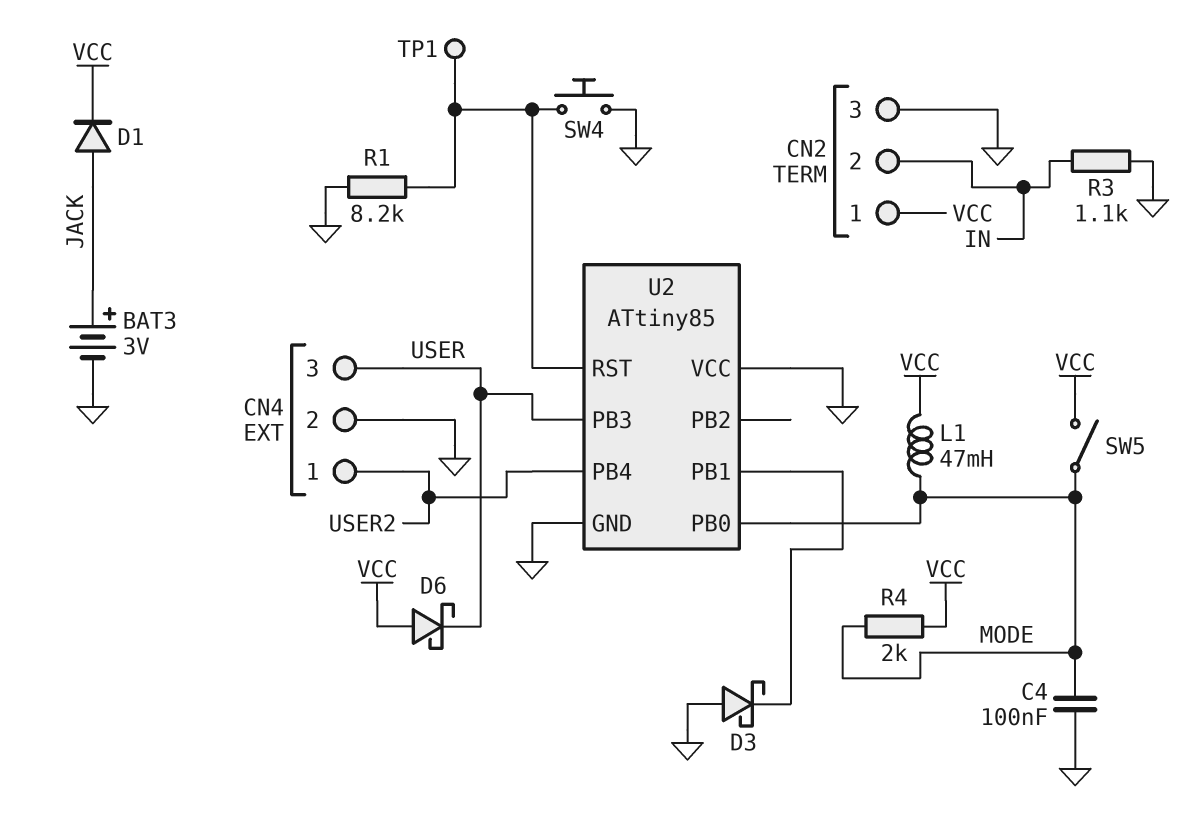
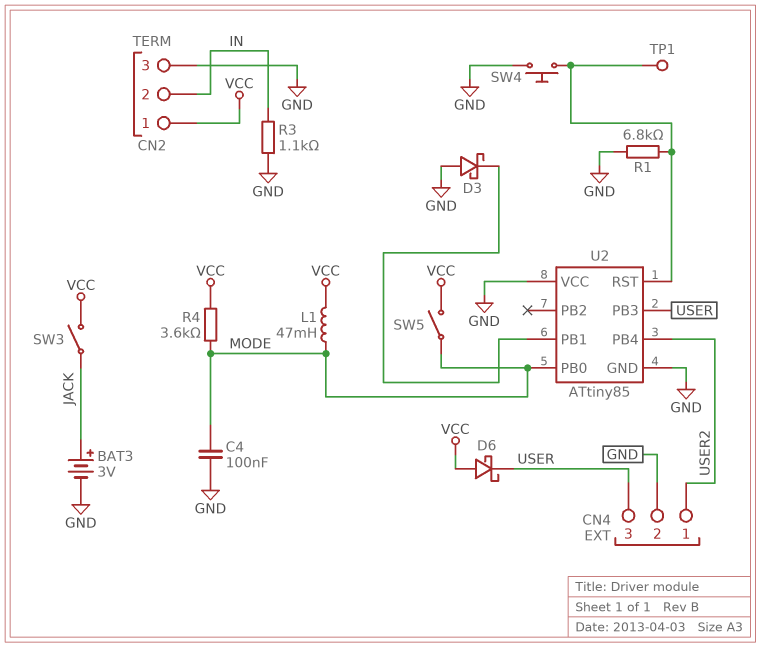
D1: diode (A JACK, K VCC) -> none
R1: 8.2k (GND, U2/RST) -> 6.8k (GND, U2/RST)
R4: 2k (MODE, VCC) -> 3.6k (MODE, VCC)
SW3: none -> switch (JACK, VCC)

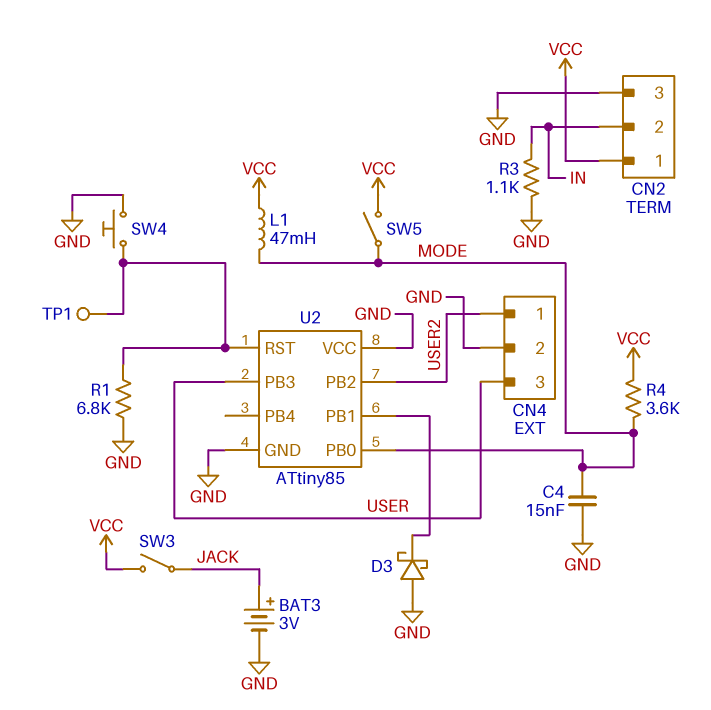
C4: 100nF (GND, MODE) -> 15nF (GND, MODE)
D6: schottky (A VCC, K USER) -> none
U2 pin PB2: none -> USER2
U2 pin PB4: USER2 -> none

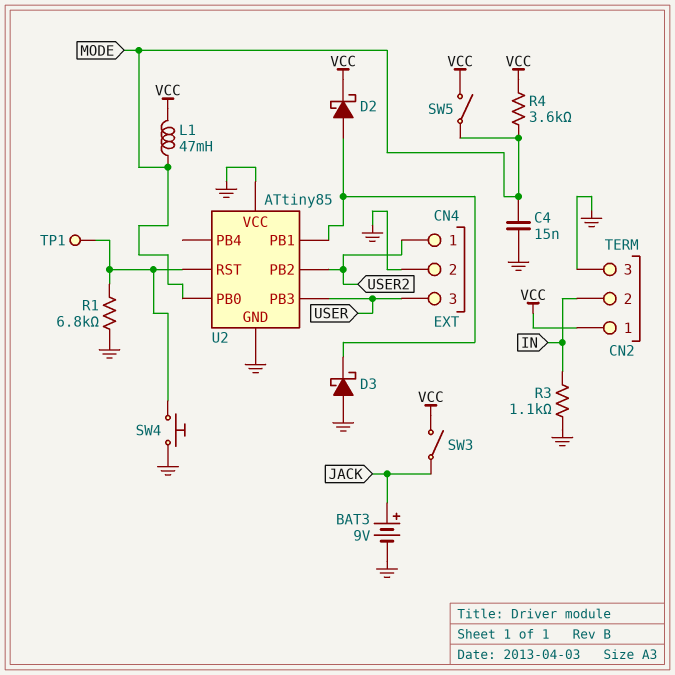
BAT3: 3V (plus JACK, minus GND) -> 9V (plus JACK, minus GND)
D2: none -> schottky (A U2/PB1, K VCC)

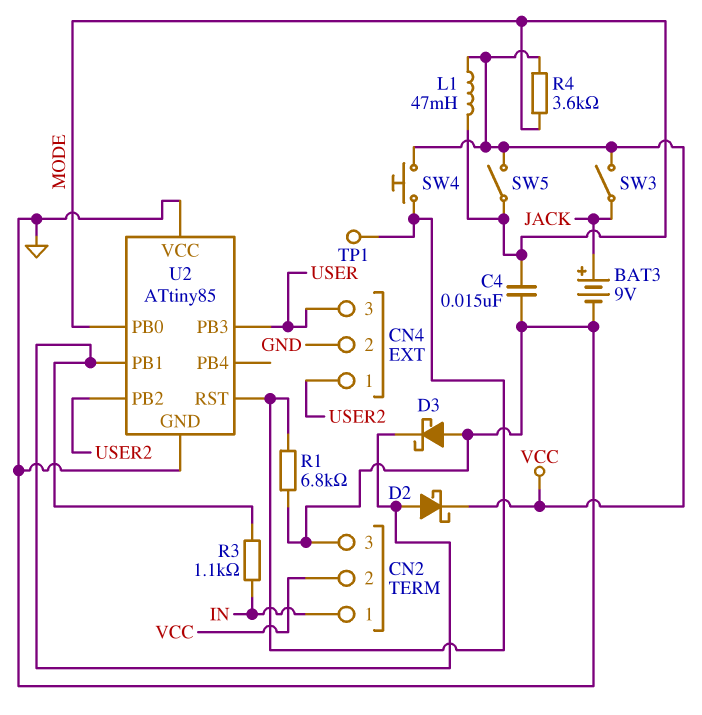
CN2 pin 1: VCC -> IN
CN2 pin 2: IN -> VCC
R3: 1.1k (GND, IN) -> 1.1k (IN, U2/PB1)
SW4: button (GND, U2/RST) -> button (U2/RST, VCC)

